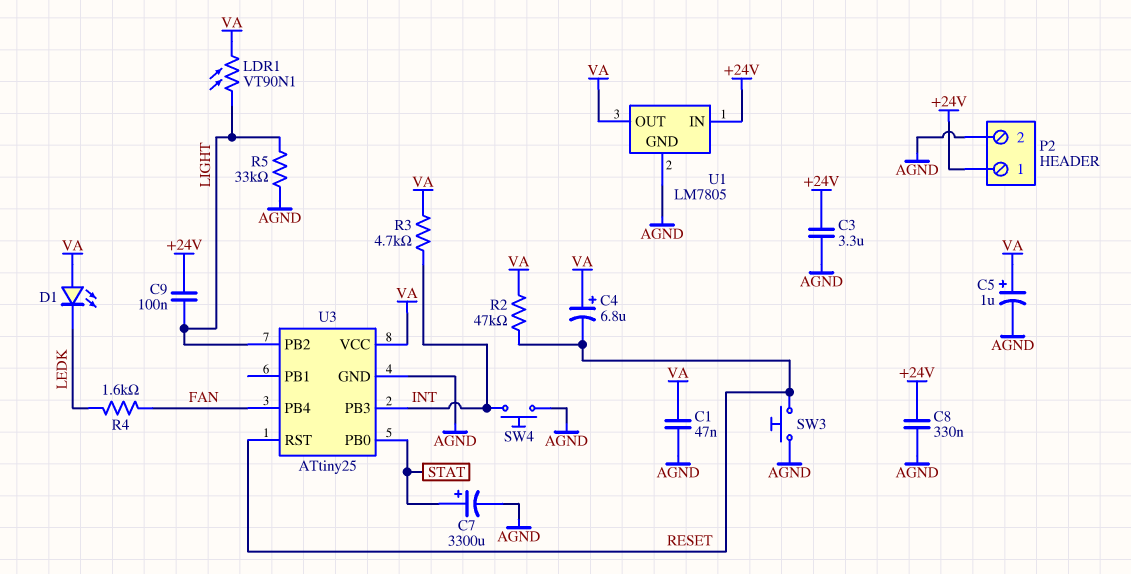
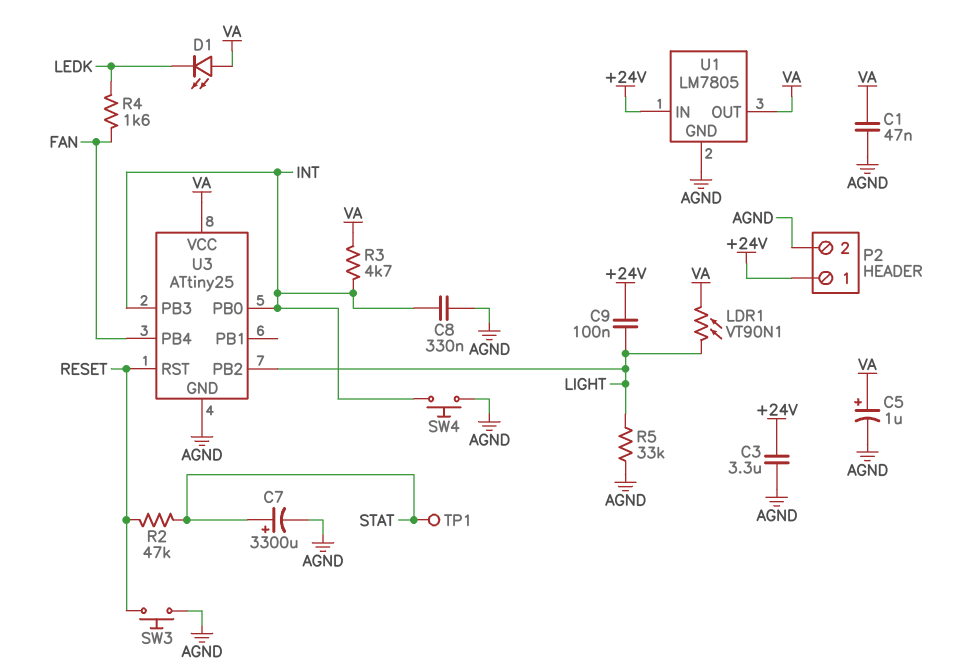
C4: 6.8uF (plus VA, minus RESET) -> none
C8: 330nF (+24V, AGND) -> 330nF (AGND, INT)
R2: 47k (RESET, VA) -> 47k (RESET, STAT)
TP1: none -> test point (STAT)
U3 pin PB0: STAT -> INT

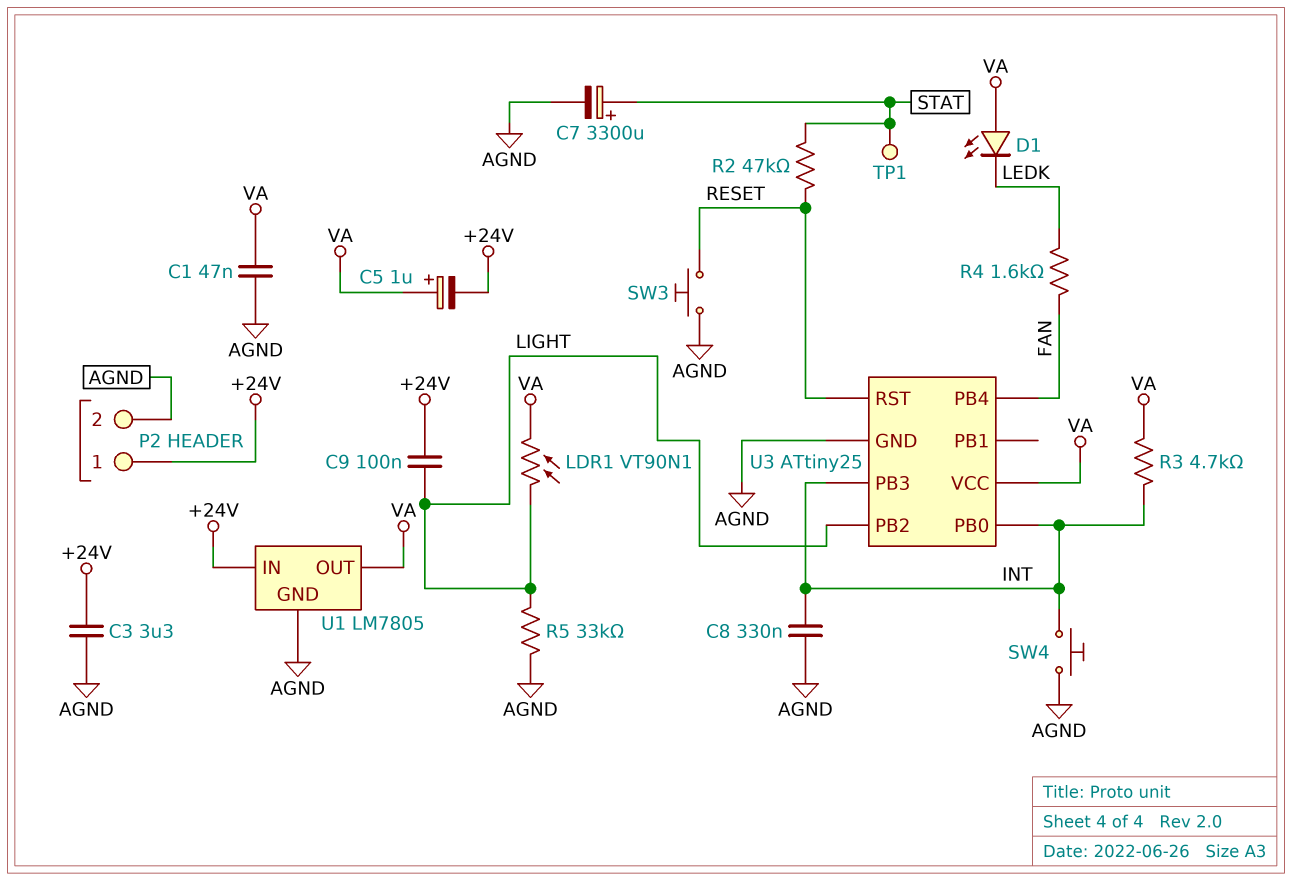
C5: 1uF (plus VA, minus AGND) -> 1uF (plus VA, minus +24V)

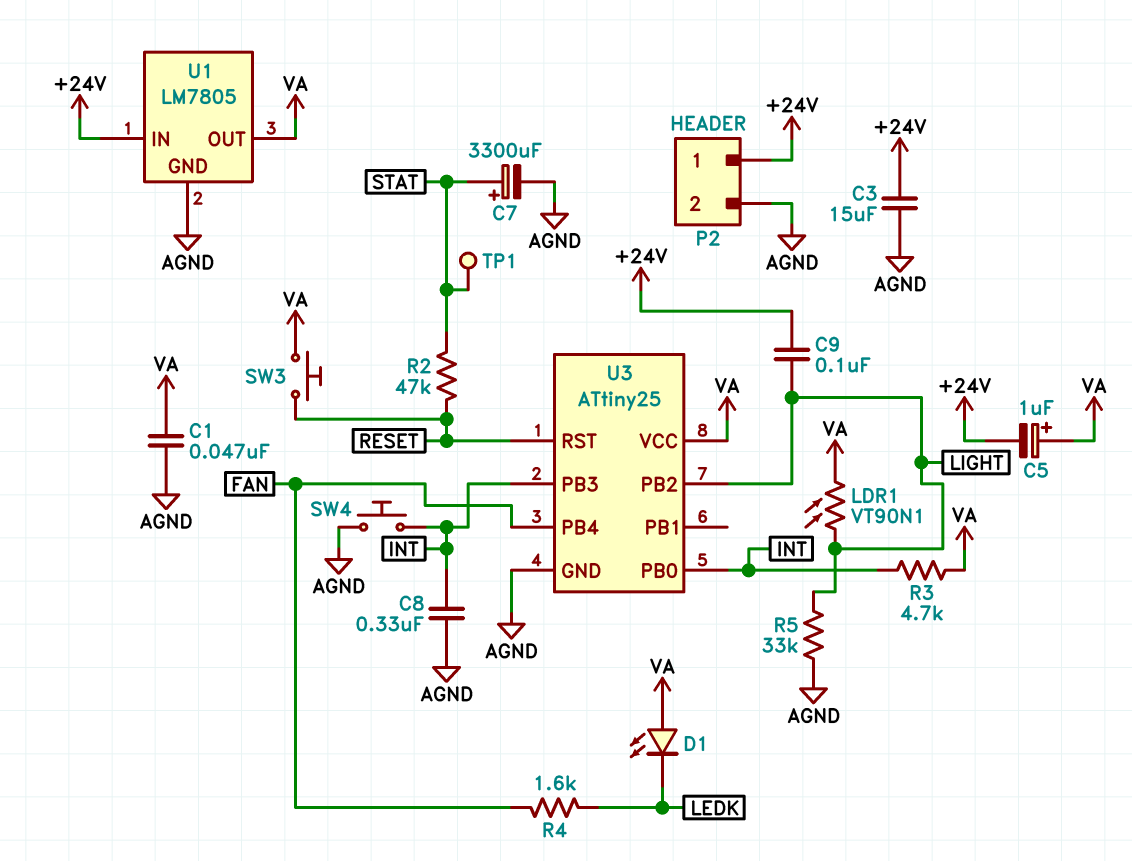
C3: 3.3uF (+24V, AGND) -> 15uF (+24V, AGND)
SW3: button (AGND, RESET) -> button (RESET, VA)

